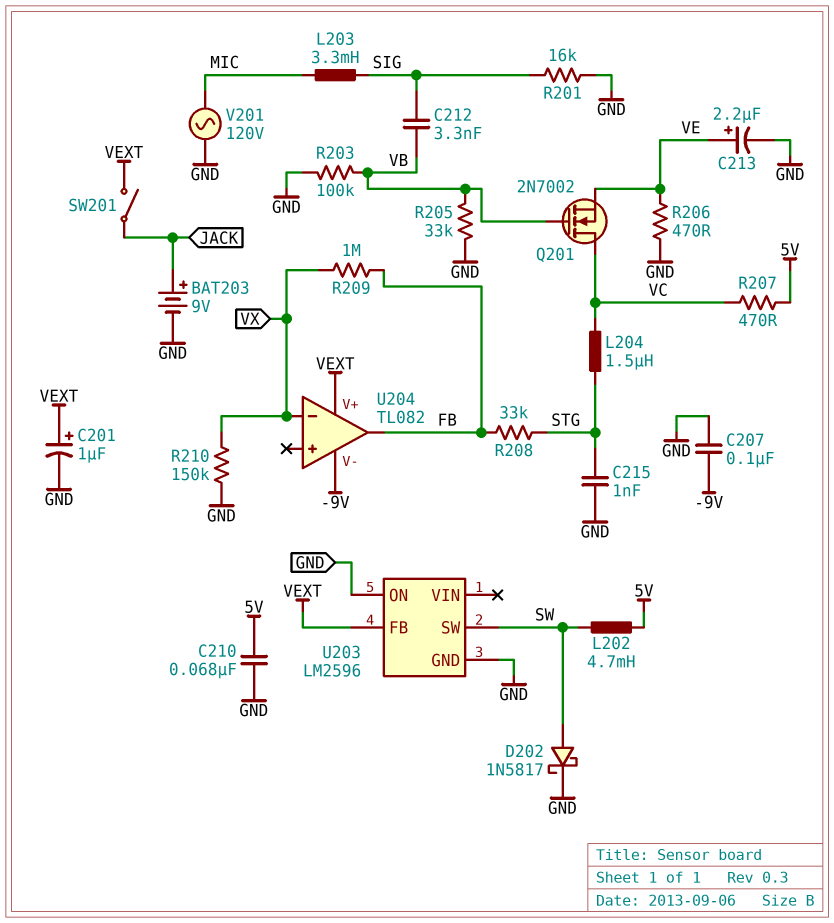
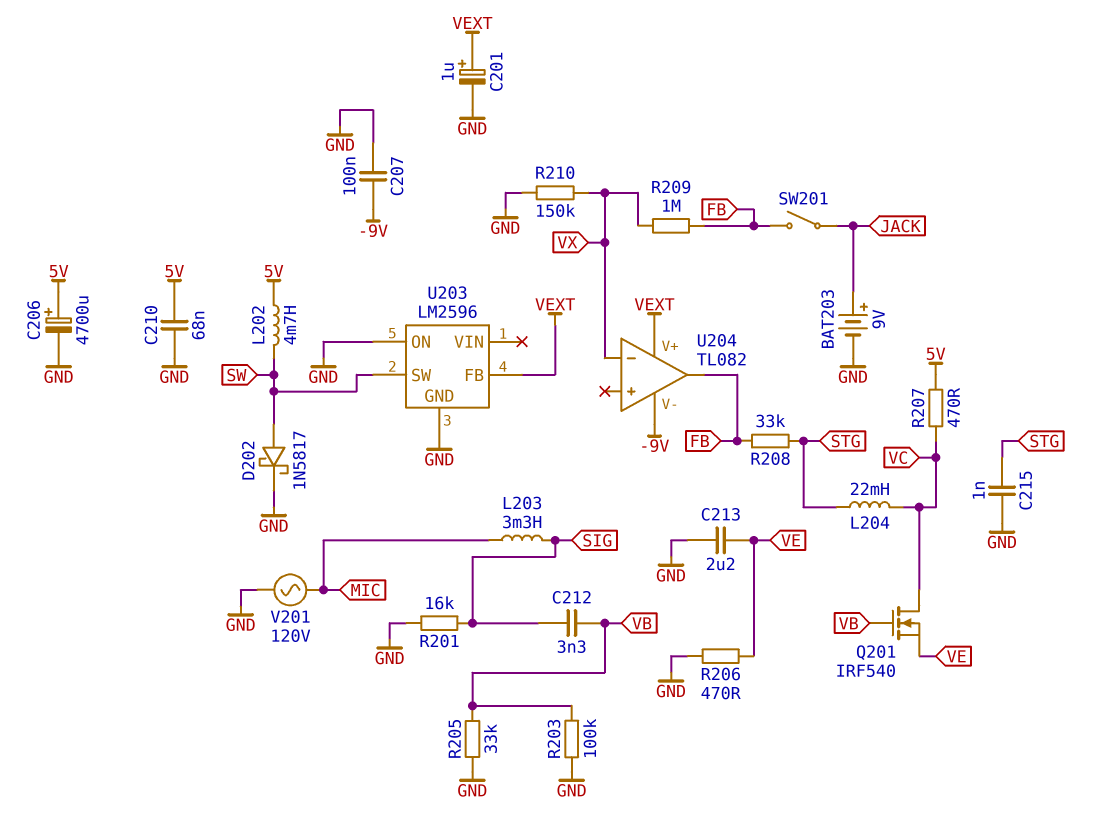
C206: none -> 4700uF (plus 5V, minus GND)
C213: 2.2uF (plus VE, minus GND) -> 2.2uF (GND, VE)
L204: 1.5uH (STG, VC) -> 22mH (STG, VC)
Q201: NMOS 2N7002 (G VB, D VC, S VE) -> NMOS IRF540 (G VB, D VC, S VE)
SW201: switch (JACK, VEXT) -> switch (FB, JACK)

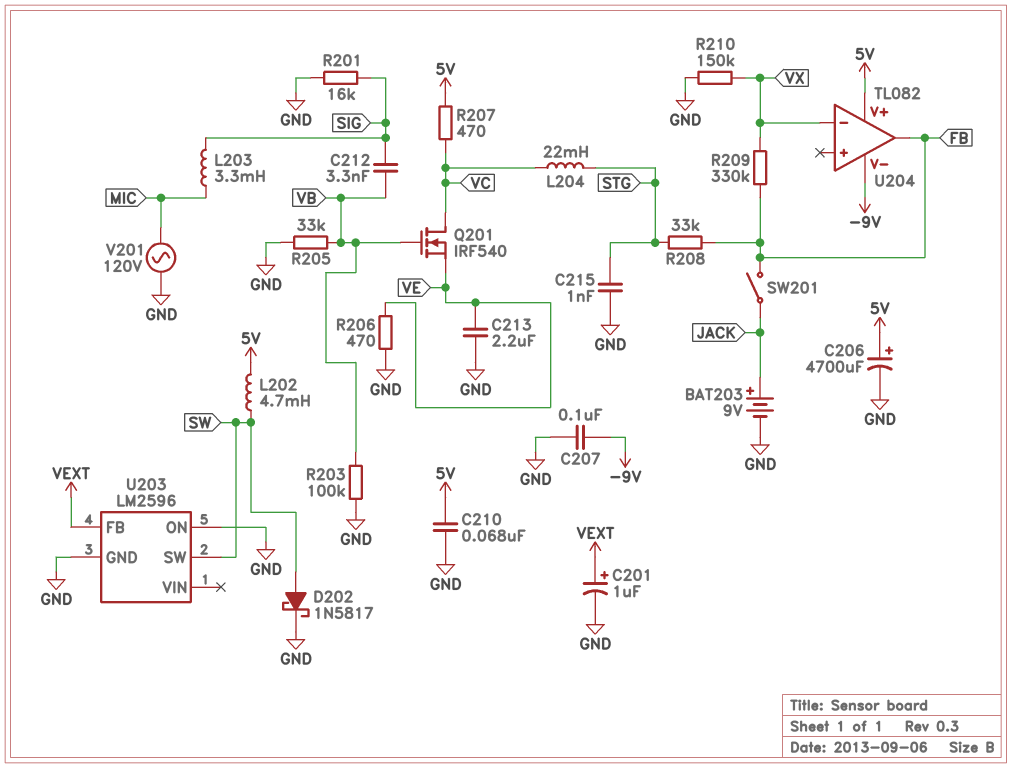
R209: 1M (FB, VX) -> 330k (FB, VX)
U204 pin V+: VEXT -> 5V

